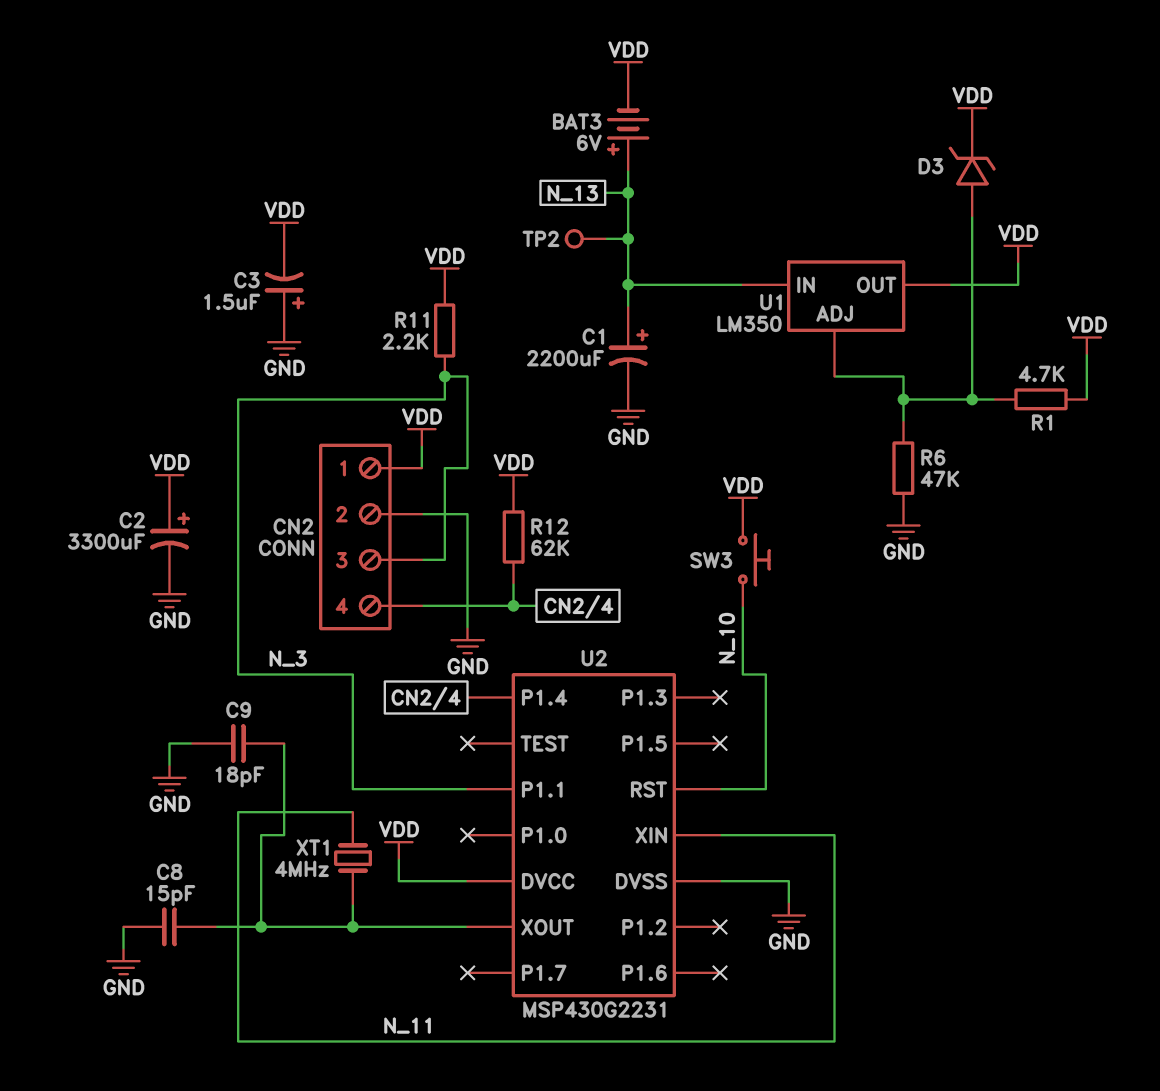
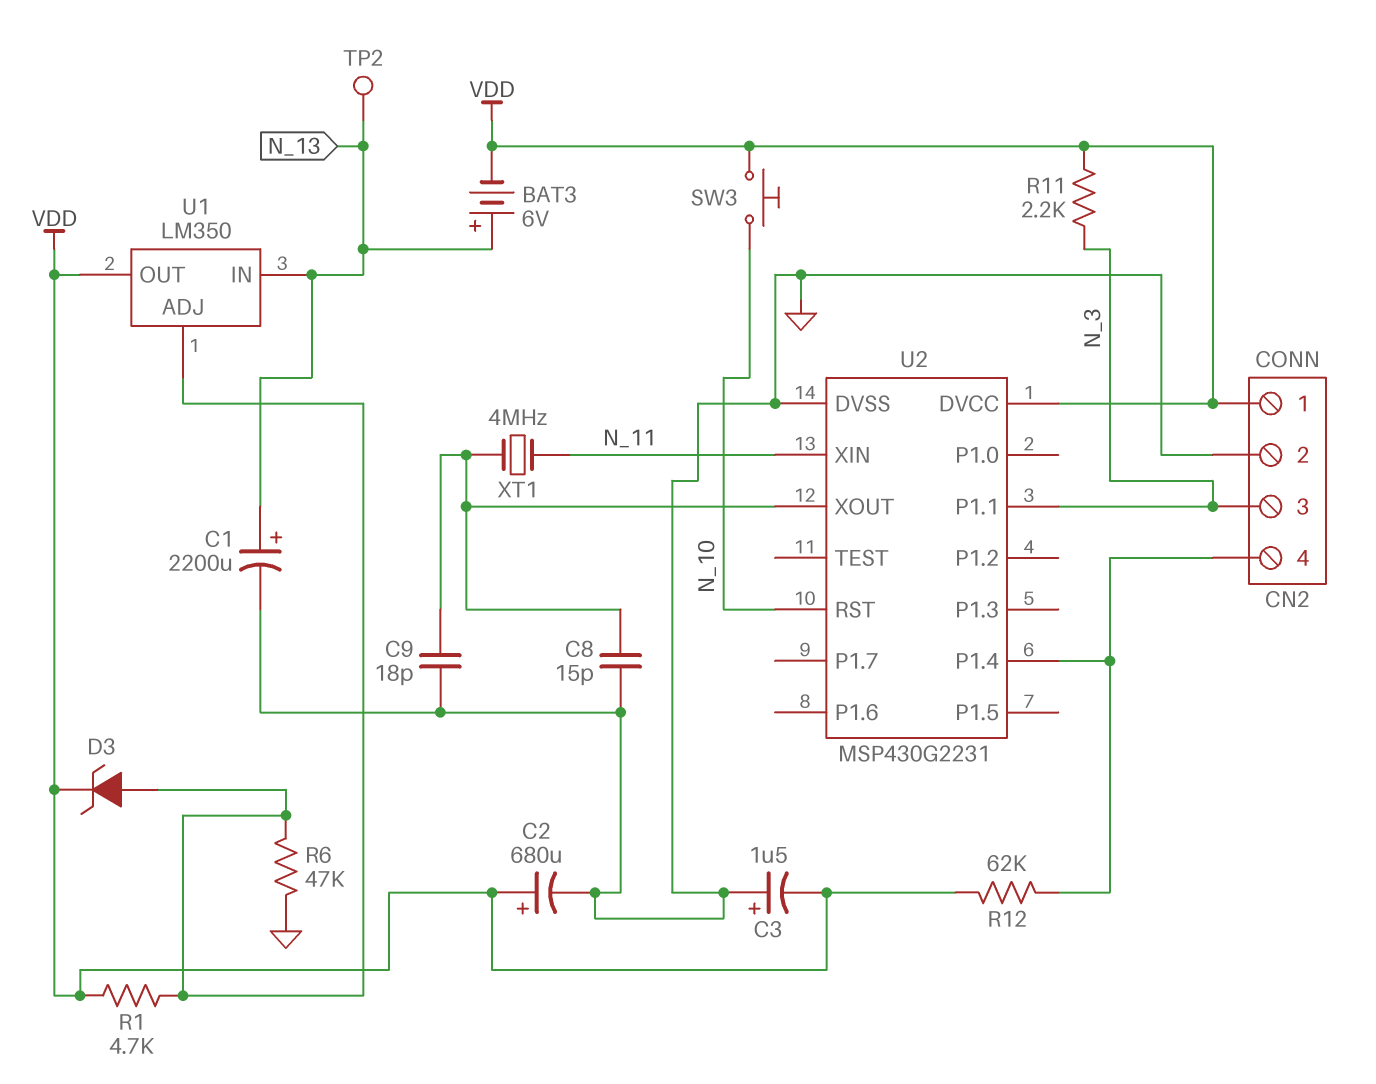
C2: 3300uF (plus VDD, minus GND) -> 680uF (plus VDD, minus GND)

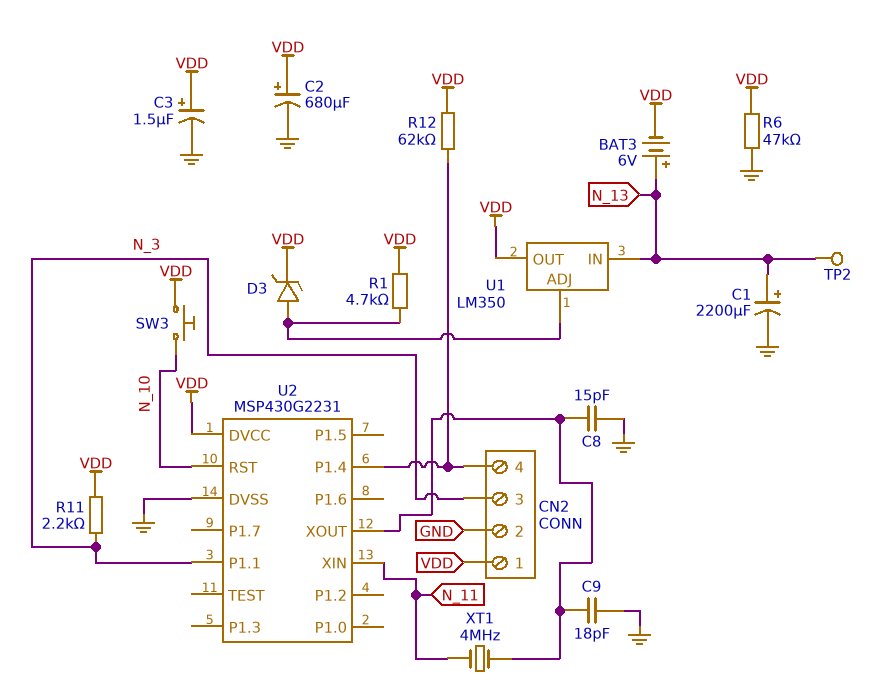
C3: 1.5uF (plus GND, minus VDD) -> 1.5uF (plus VDD, minus GND)
R6: 47k (GND, U1/ADJ) -> 47k (GND, VDD)

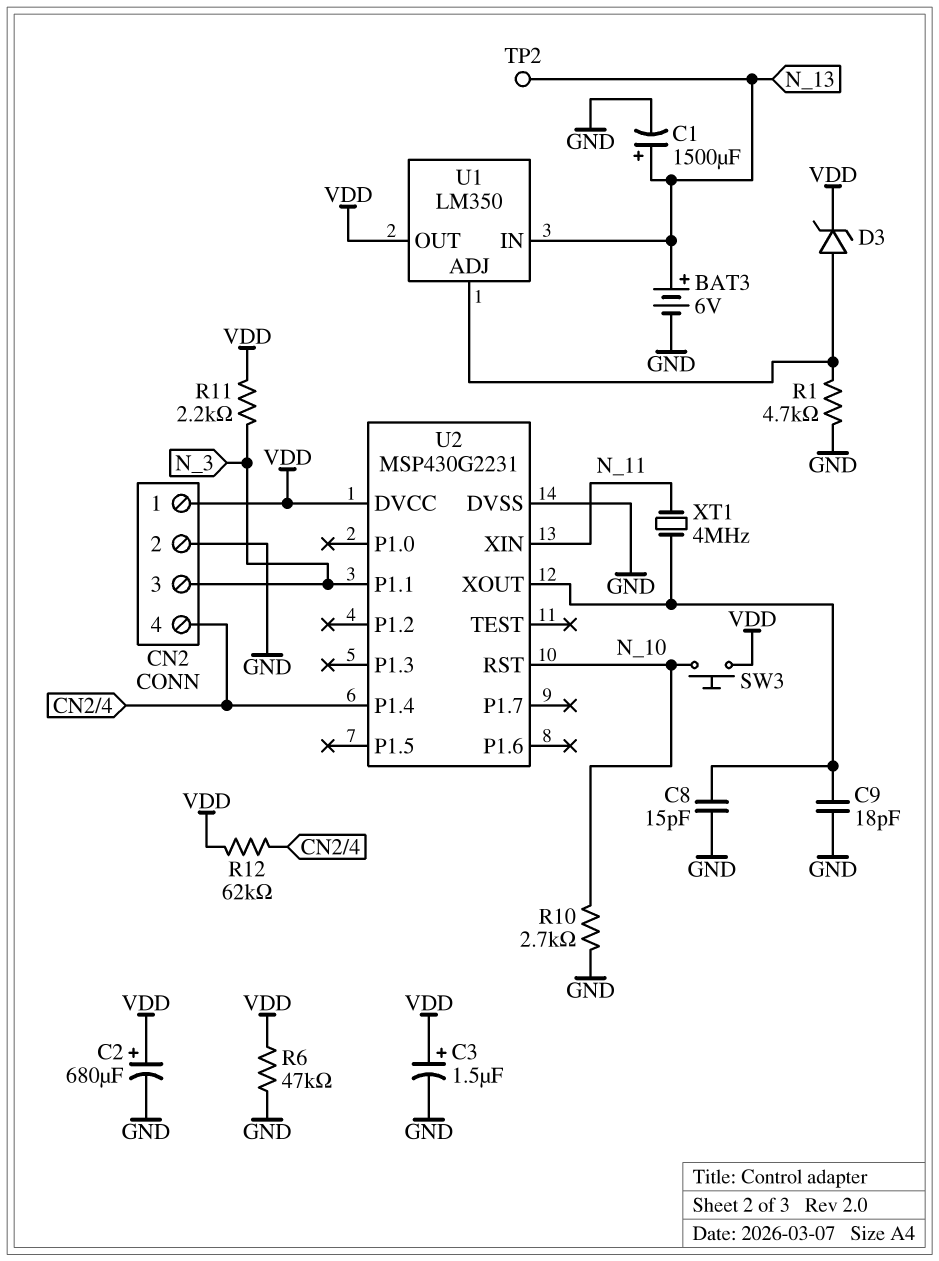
BAT3: 6V (plus N_13, minus VDD) -> 6V (plus N_13, minus GND)
C1: 2200uF (plus N_13, minus GND) -> 1500uF (plus N_13, minus GND)
R1: 4.7k (U1/ADJ, VDD) -> 4.7k (GND, U1/ADJ)
R10: none -> 2.7k (GND, N_10)

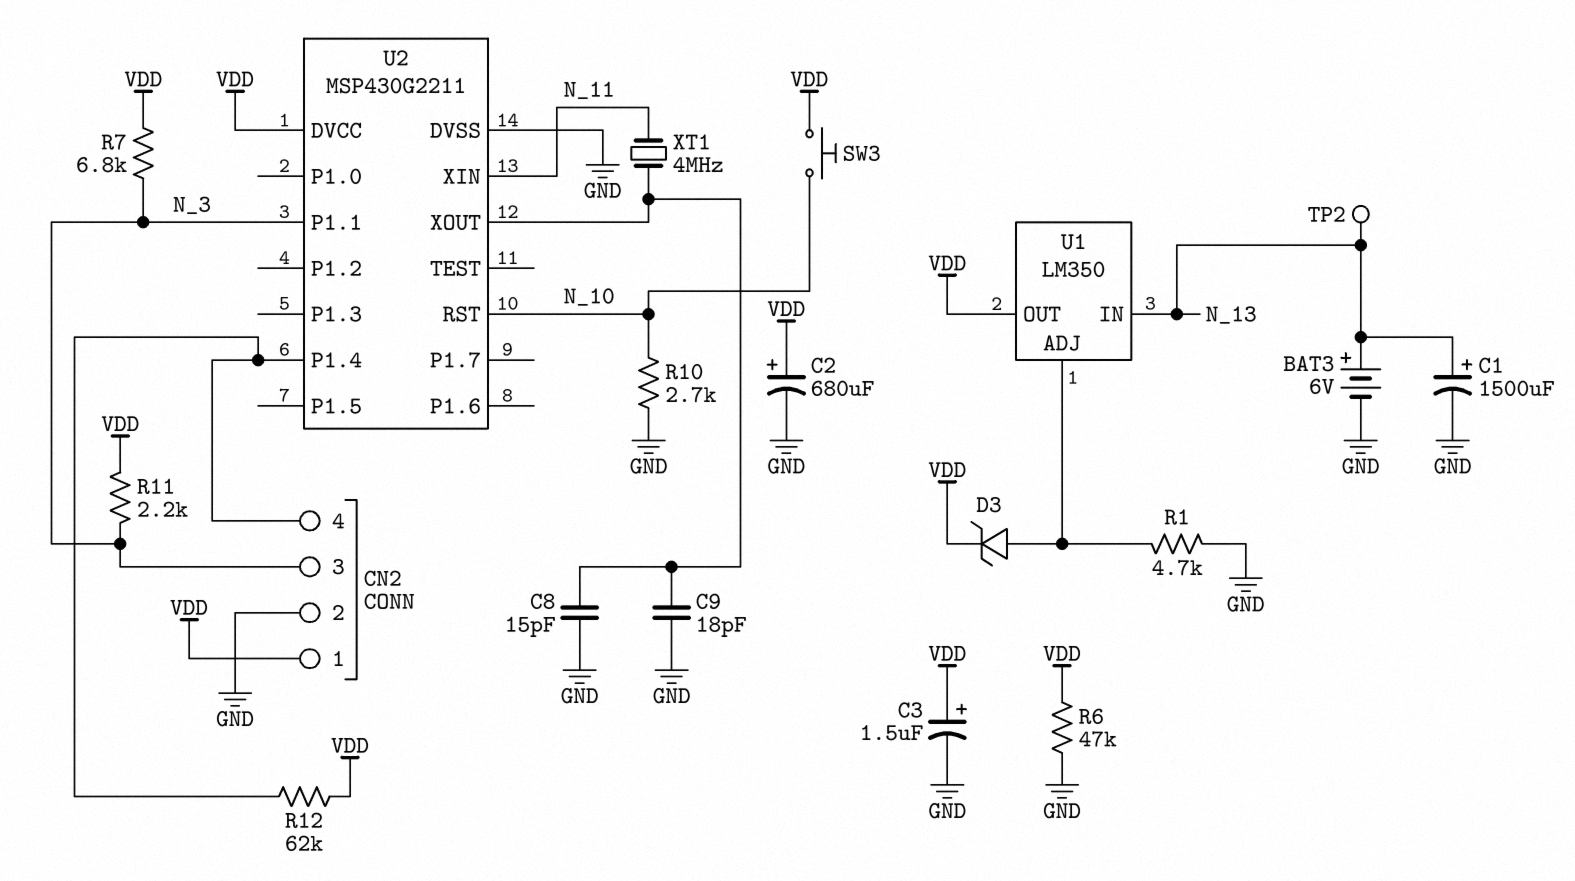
R7: none -> 6.8k (N_3, VDD)
U2: MSP430G2231 -> MSP430G2211

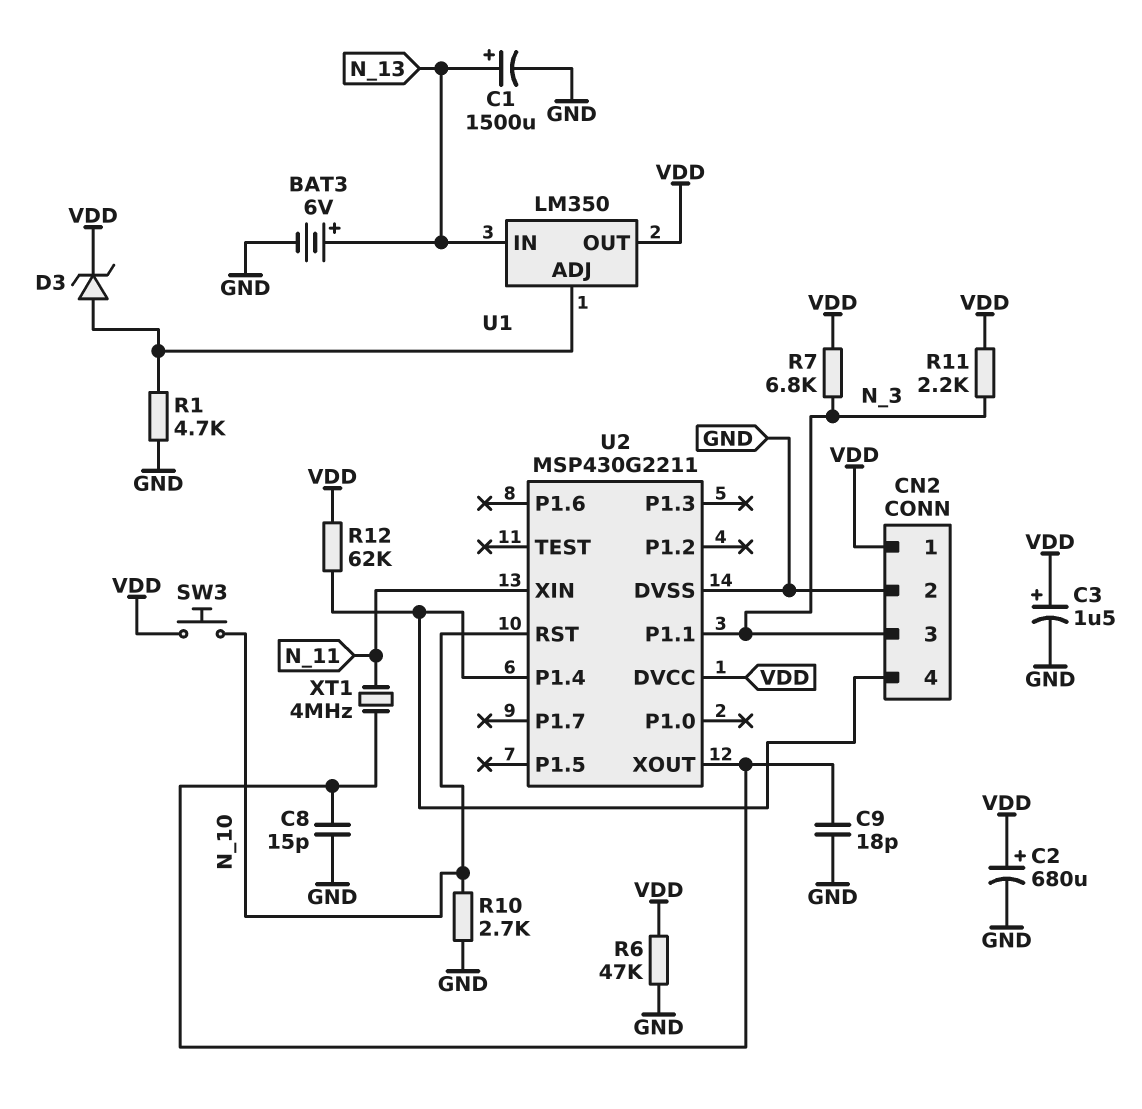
TP2: test point (N_13) -> none

